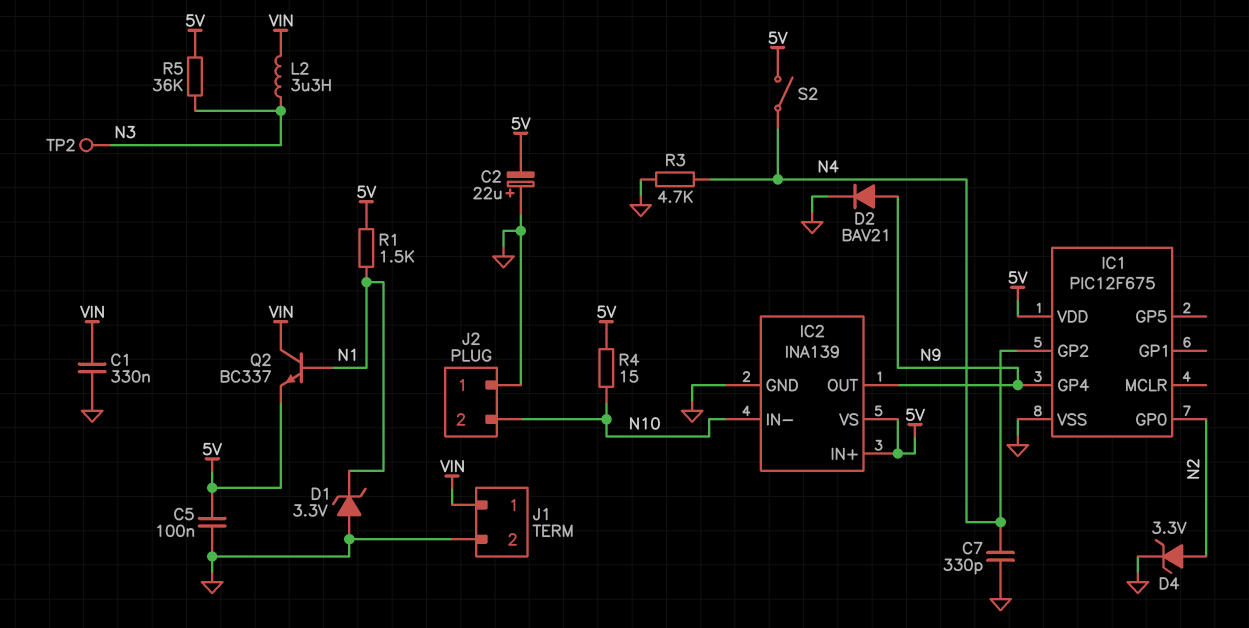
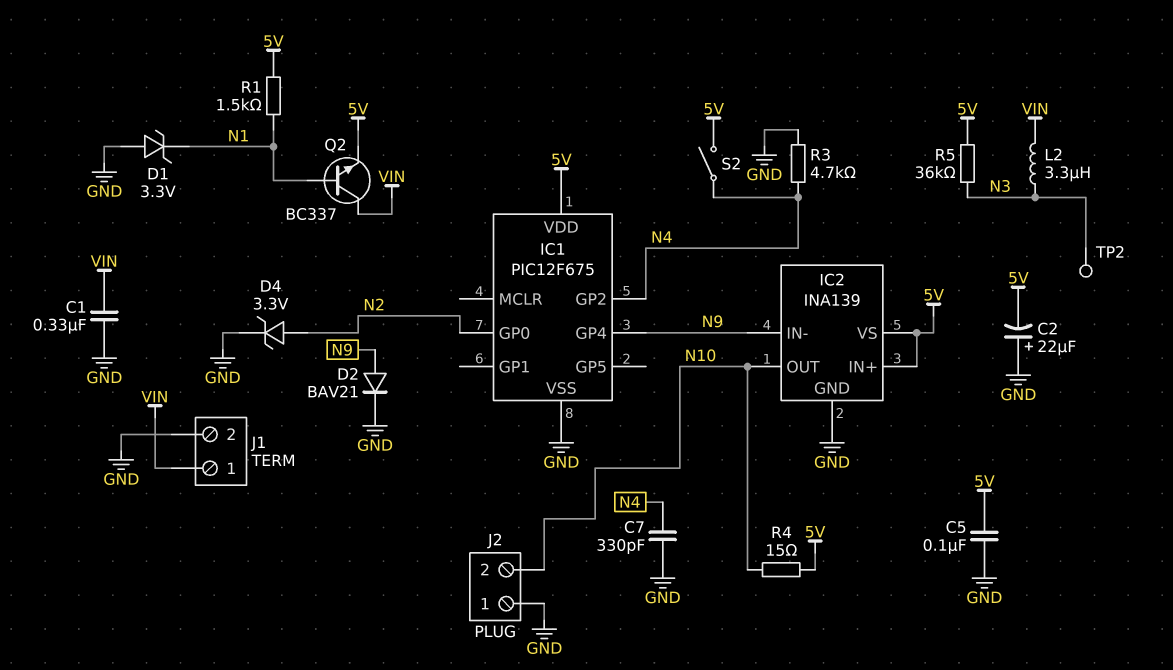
IC2 pin IN-: N10 -> N9
IC2 pin OUT: N9 -> N10

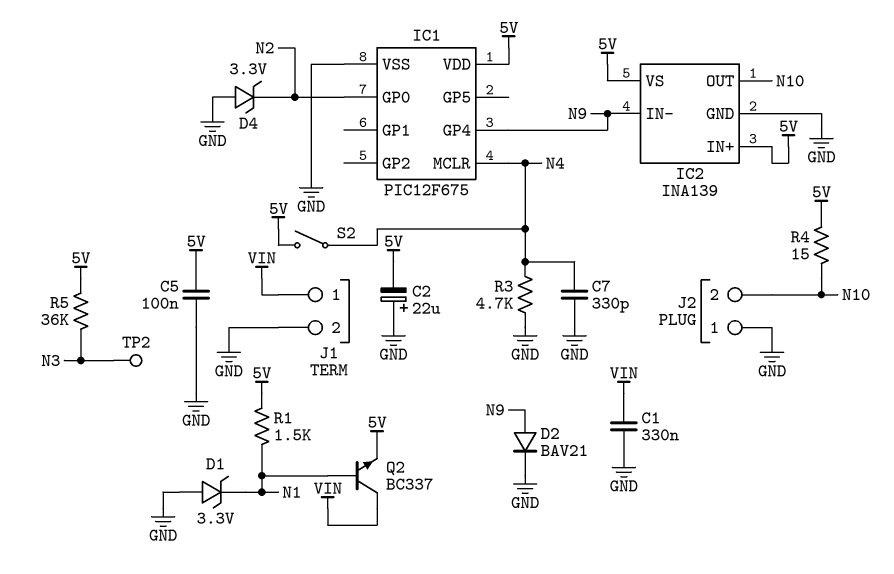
D4: zener 3.3V (A N2, K GND) -> zener 3.3V (A GND, K N2)
IC1 pin GP2: N4 -> none
IC1 pin MCLR: none -> N4
L2: 3.3uH (N3, VIN) -> none

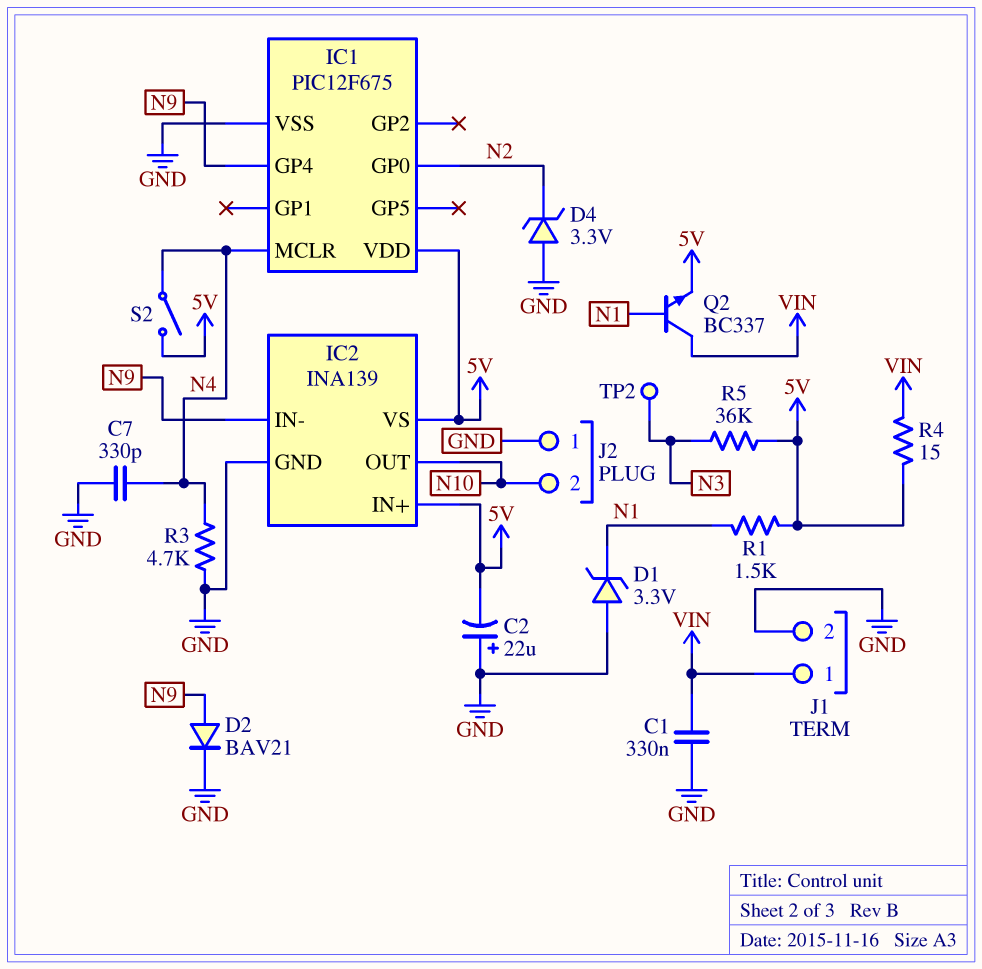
C5: 100nF (5V, GND) -> none
R4: 15 (5V, N10) -> 15 (5V, VIN)

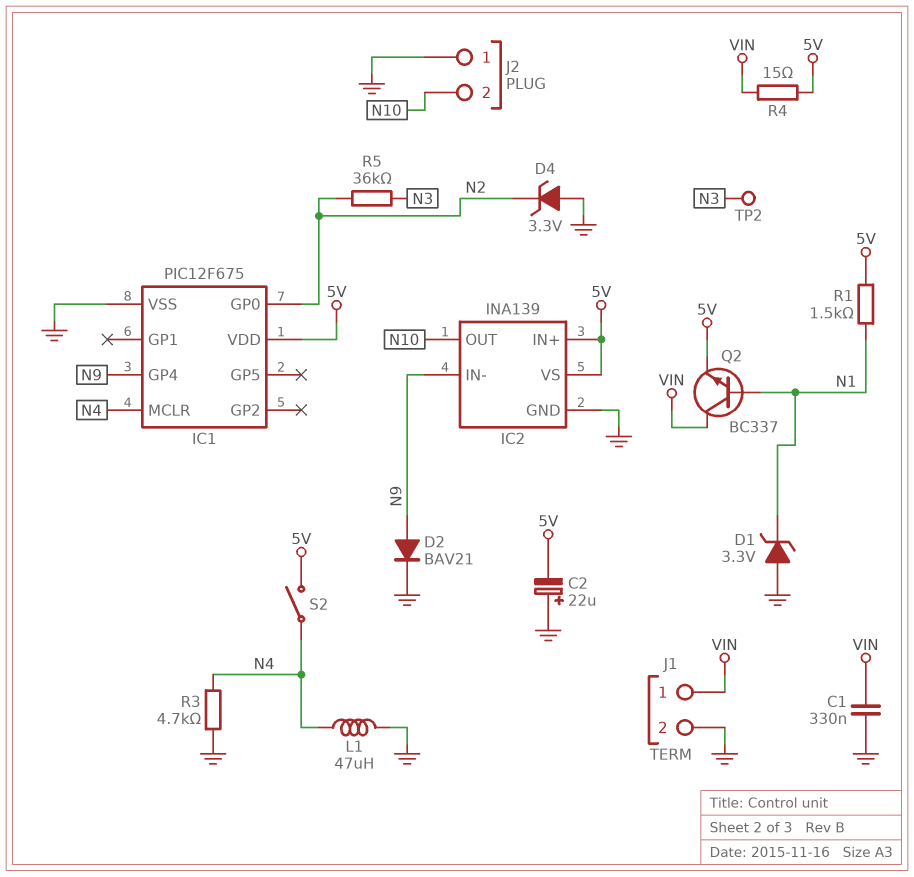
C7: 330pF (GND, N4) -> none
L1: none -> 47uH (GND, N4)
R5: 36k (5V, N3) -> 36k (N2, N3)

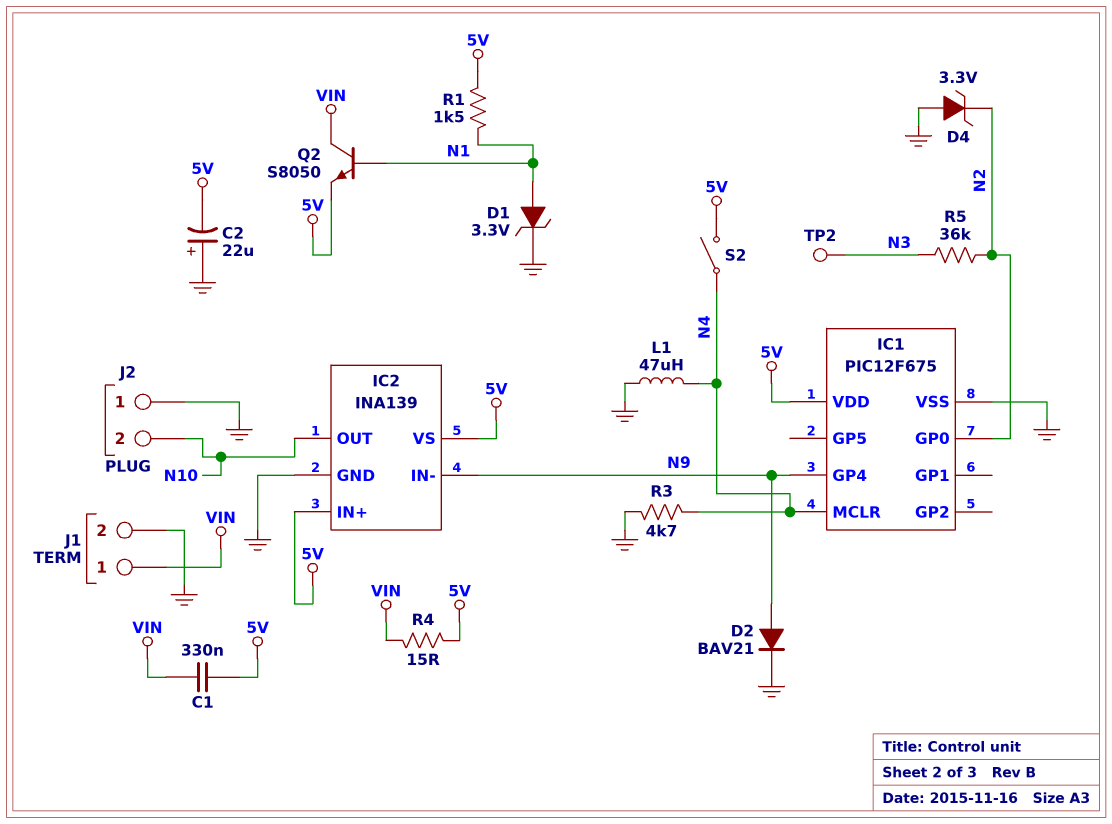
C1: 330nF (GND, VIN) -> 330nF (5V, VIN)
D1: zener 3.3V (A GND, K N1) -> zener 3.3V (A N1, K GND)
Q2: NPN BC337 (B N1, C VIN, E 5V) -> NPN S8050 (B N1, C VIN, E 5V)

